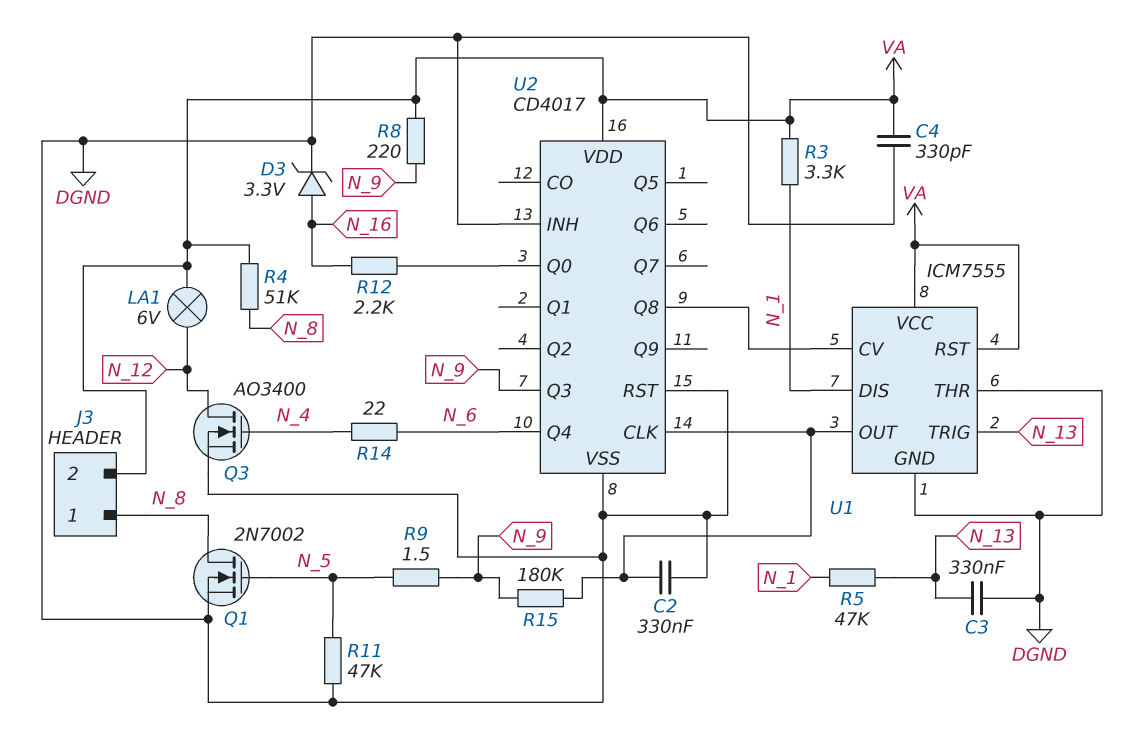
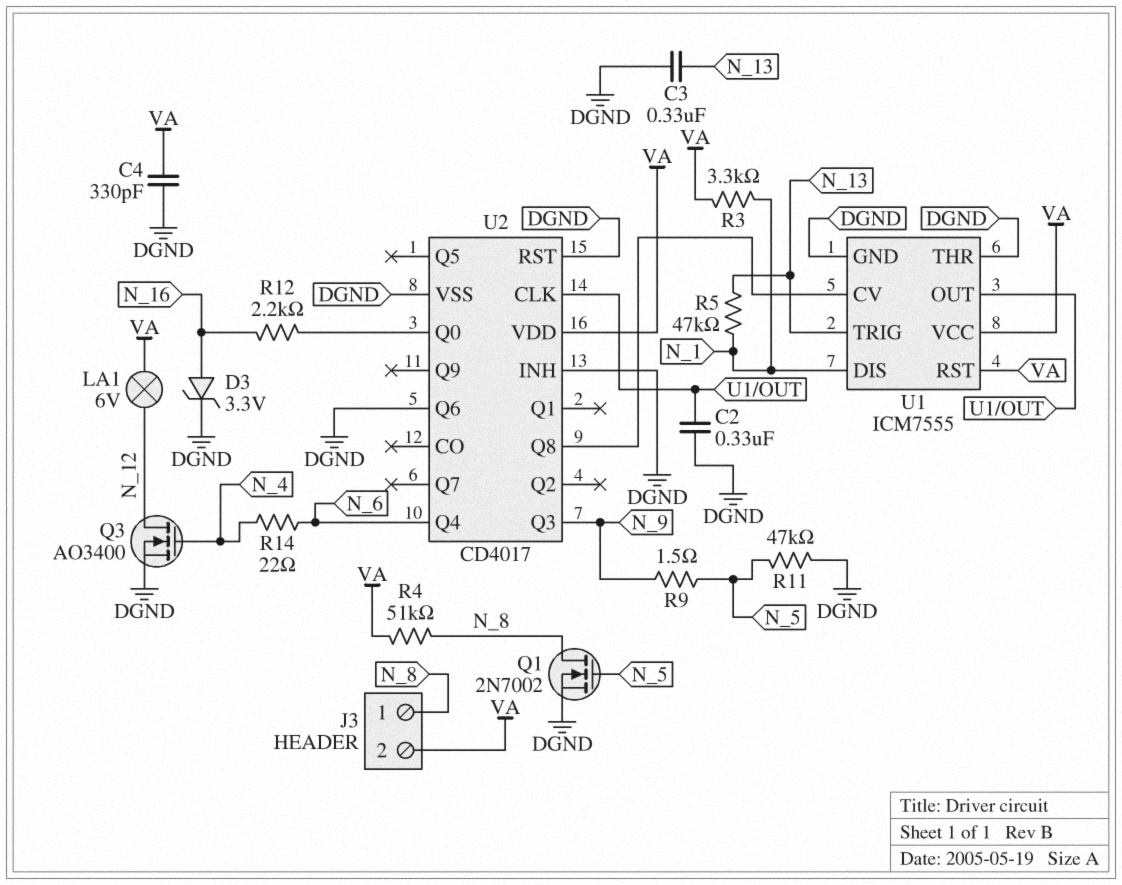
R8: 220 (N_9, VA) -> none
R15: 180k (N_9, U1/OUT) -> none
U2 pin Q6: none -> DGND

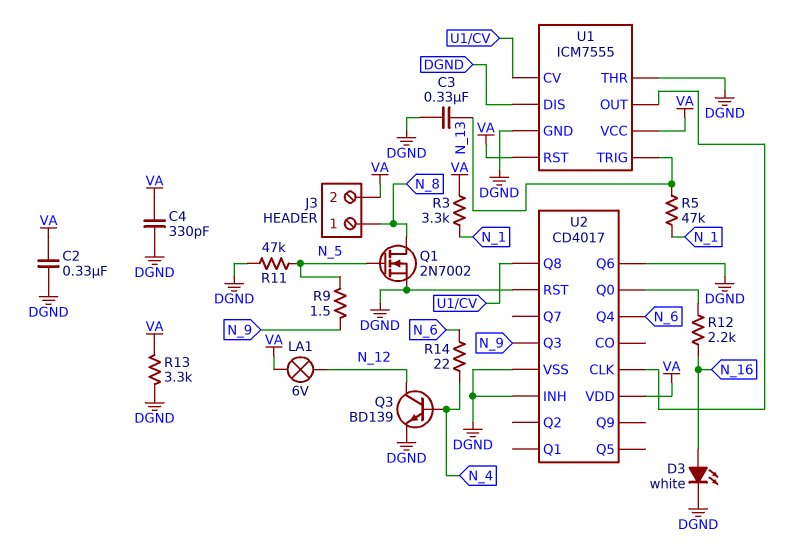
C2: 330nF (DGND, U1/OUT) -> 330nF (DGND, VA)
D3: zener 3.3V (A N_16, K DGND) -> LED white (A N_16, K DGND)
Q3: NMOS AO3400 (G N_4, D N_12, S DGND) -> NPN BD139 (B N_4, C N_12, E DGND)
R4: 51k (N_8, VA) -> none
R13: none -> 3.3k (DGND, VA)
U1 pin DIS: N_1 -> DGND

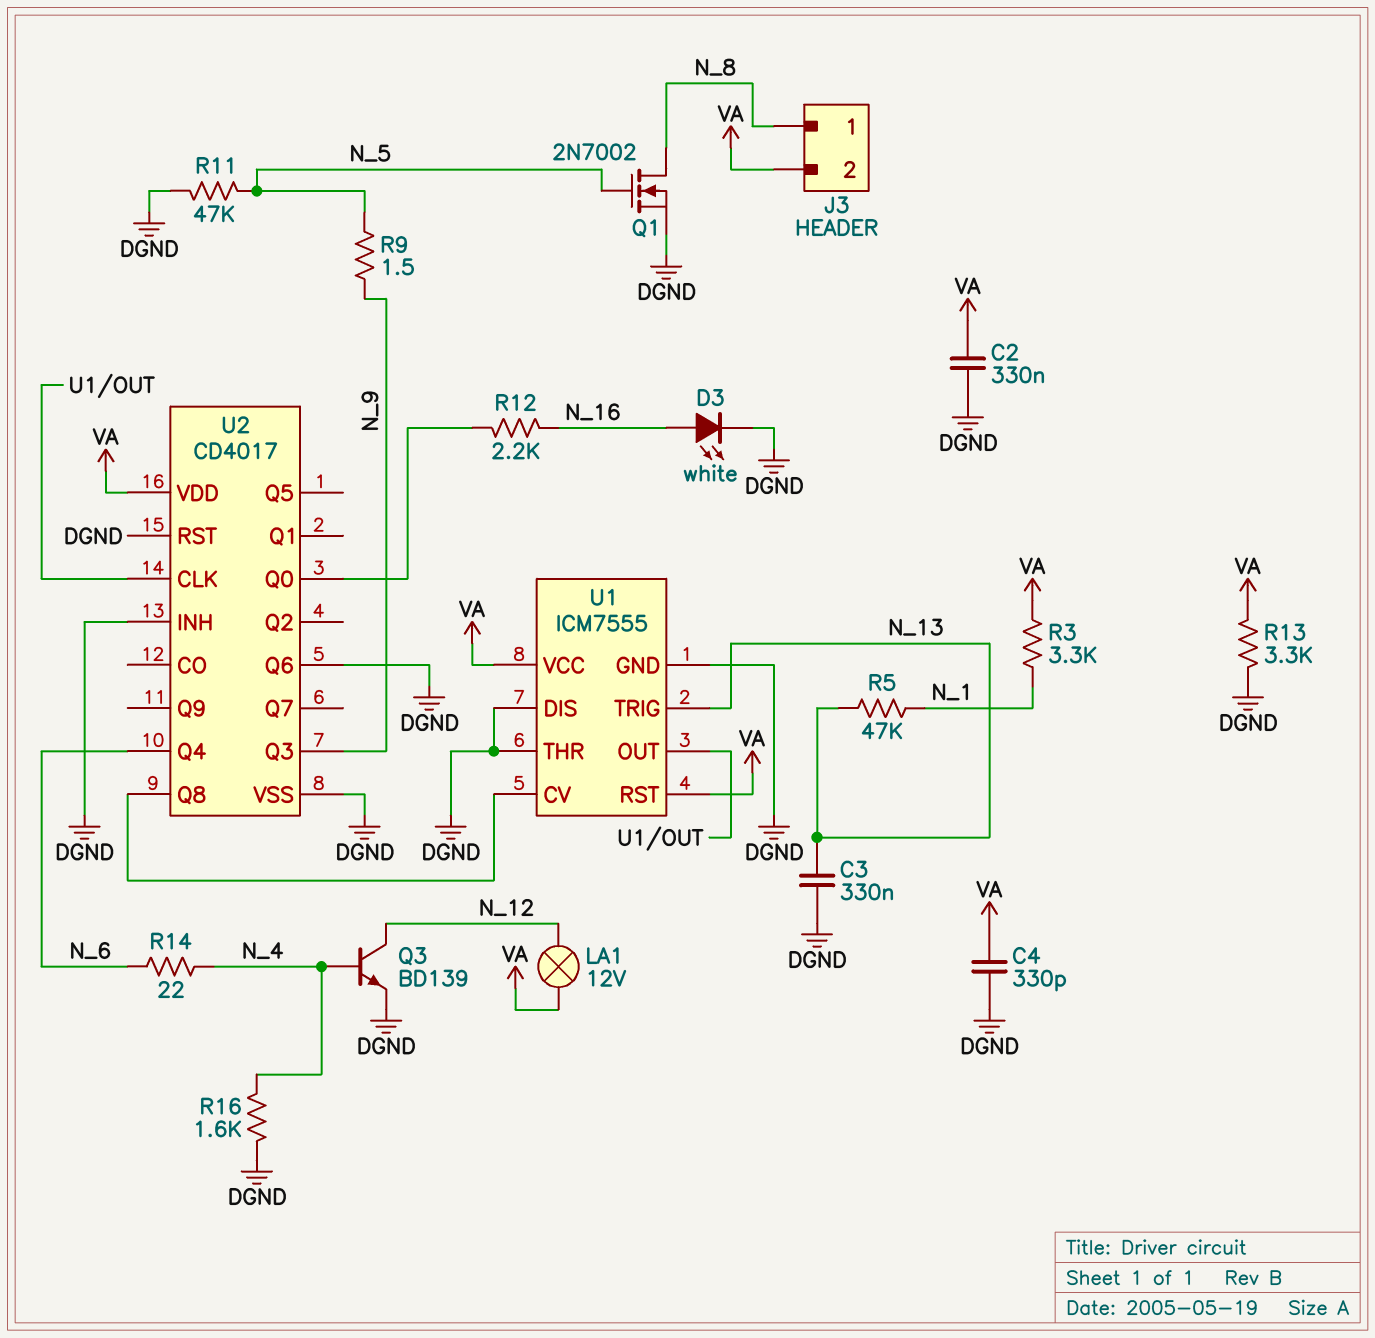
LA1: lamp 6V (N_12, VA) -> lamp 12V (N_12, VA)
R16: none -> 1.6k (DGND, N_4)

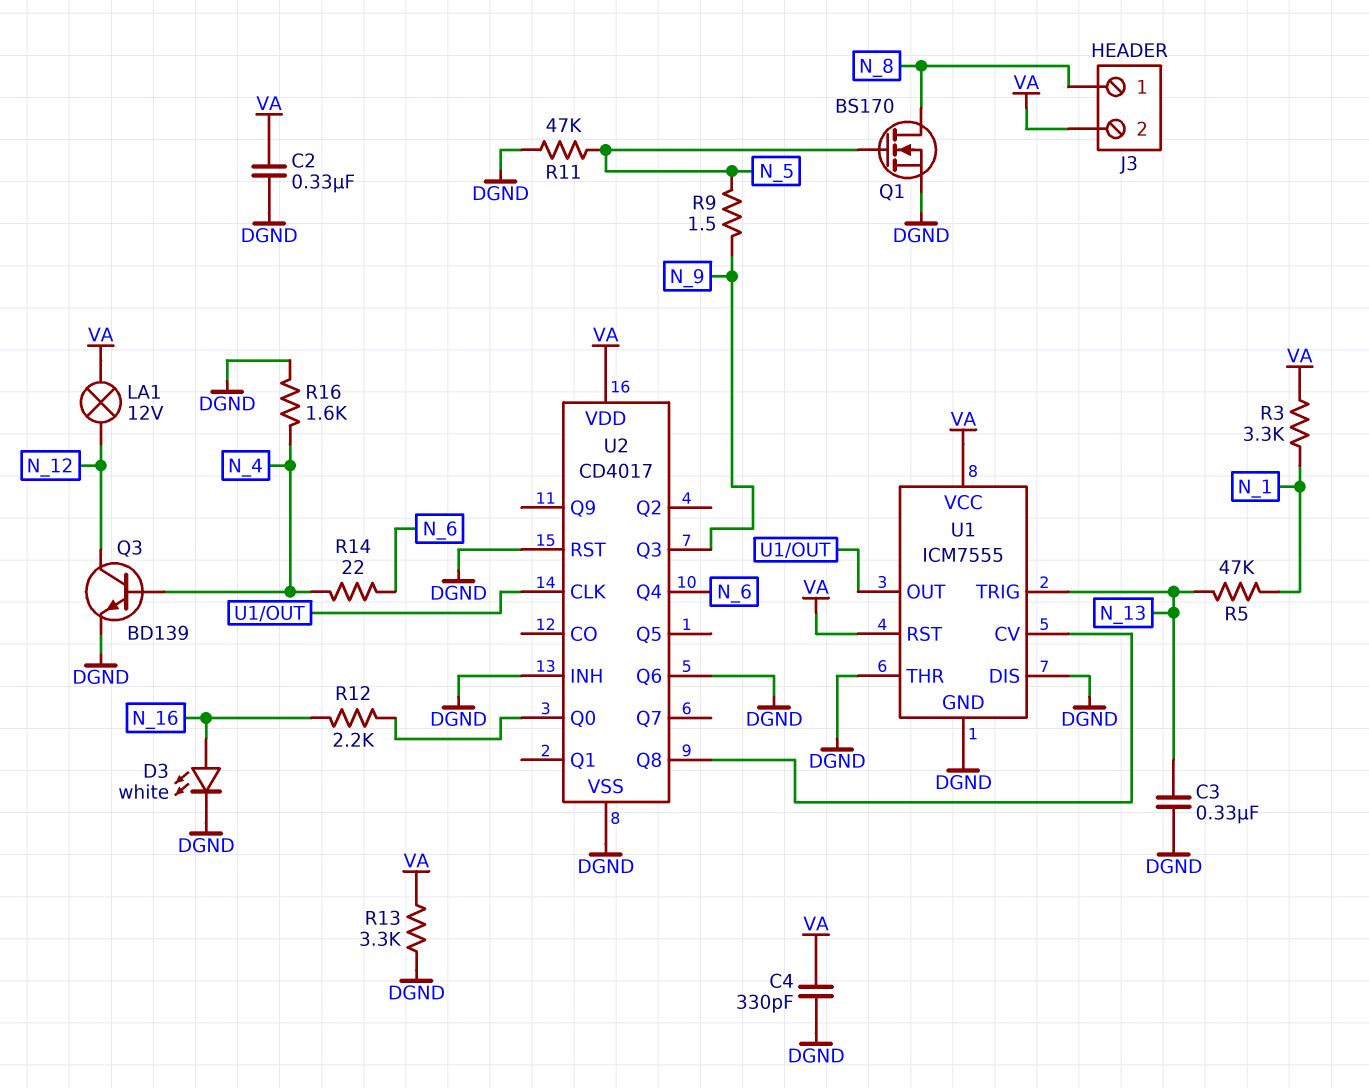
Q1: NMOS 2N7002 (G N_5, D N_8, S DGND) -> NMOS BS170 (G N_5, D N_8, S DGND)

